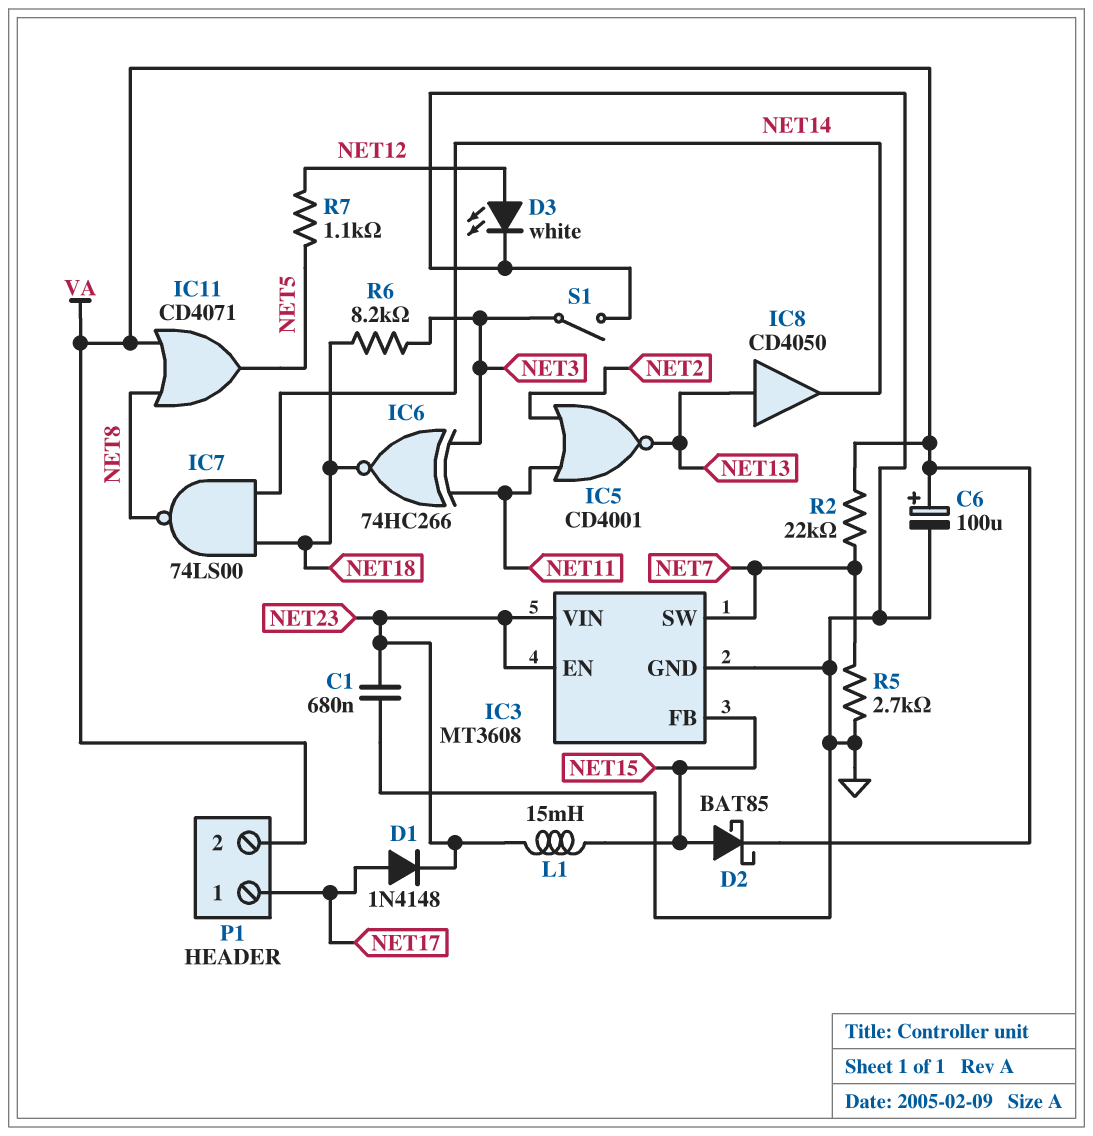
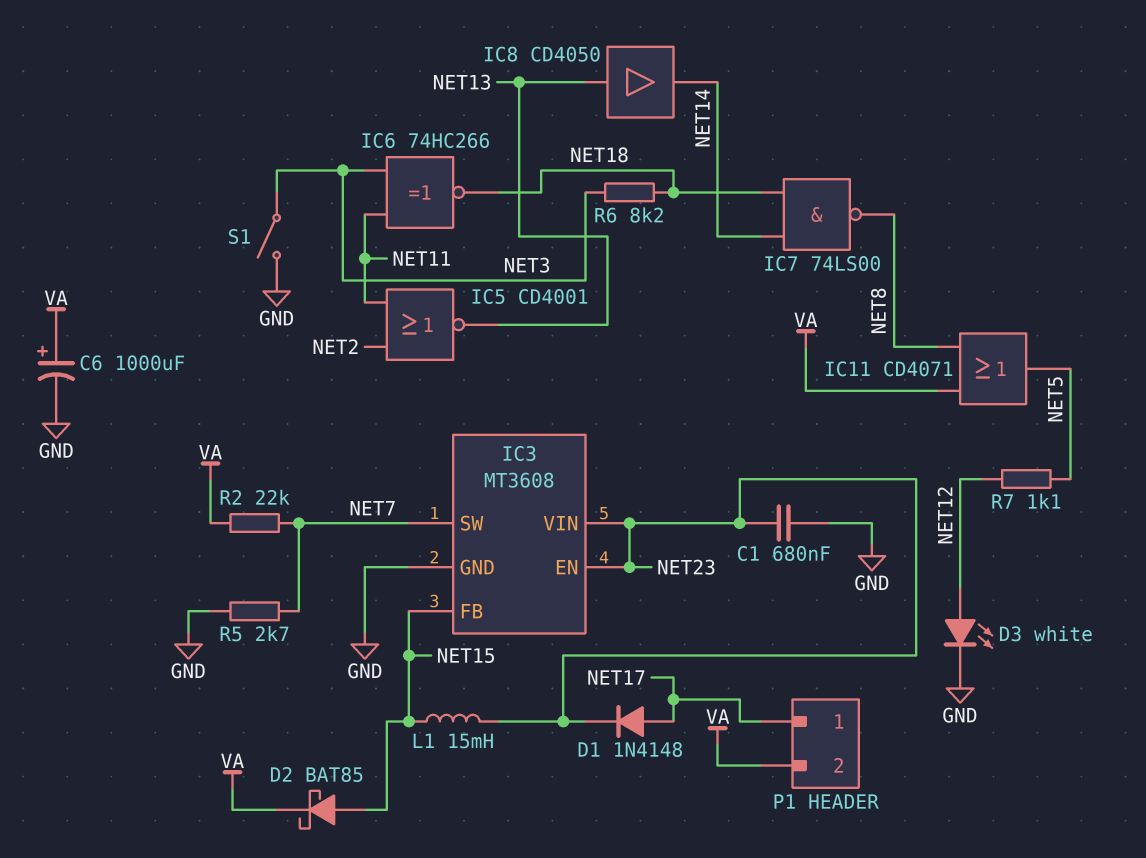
C6: 100uF (plus VA, minus GND) -> 1000uF (plus VA, minus GND)

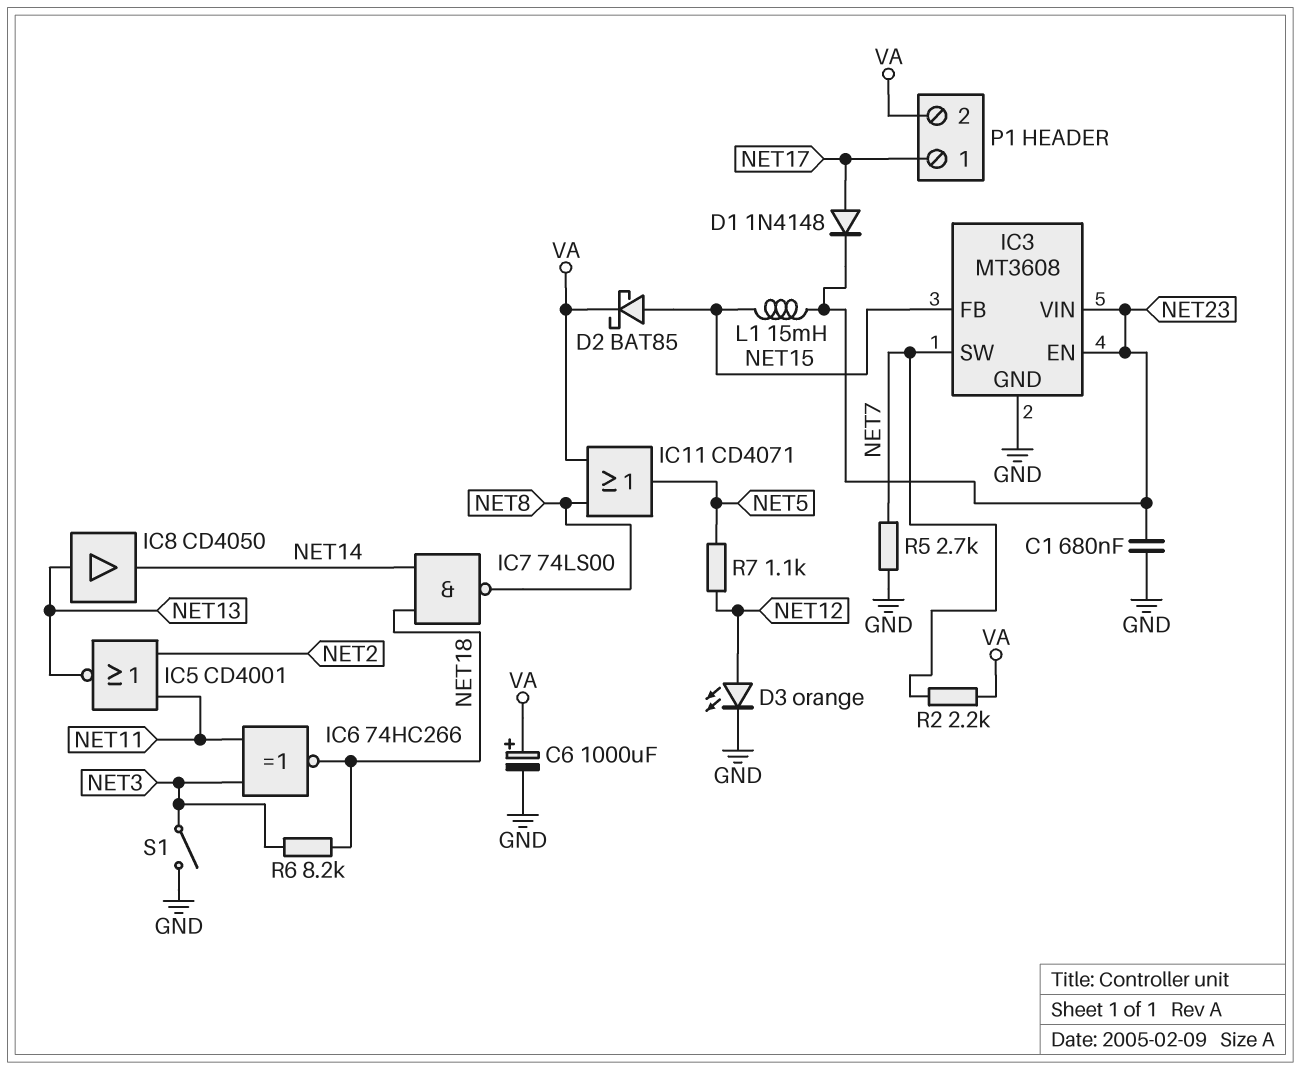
D3: LED white (A NET12, K GND) -> LED orange (A NET12, K GND)
R2: 22k (NET7, VA) -> 2.2k (NET7, VA)

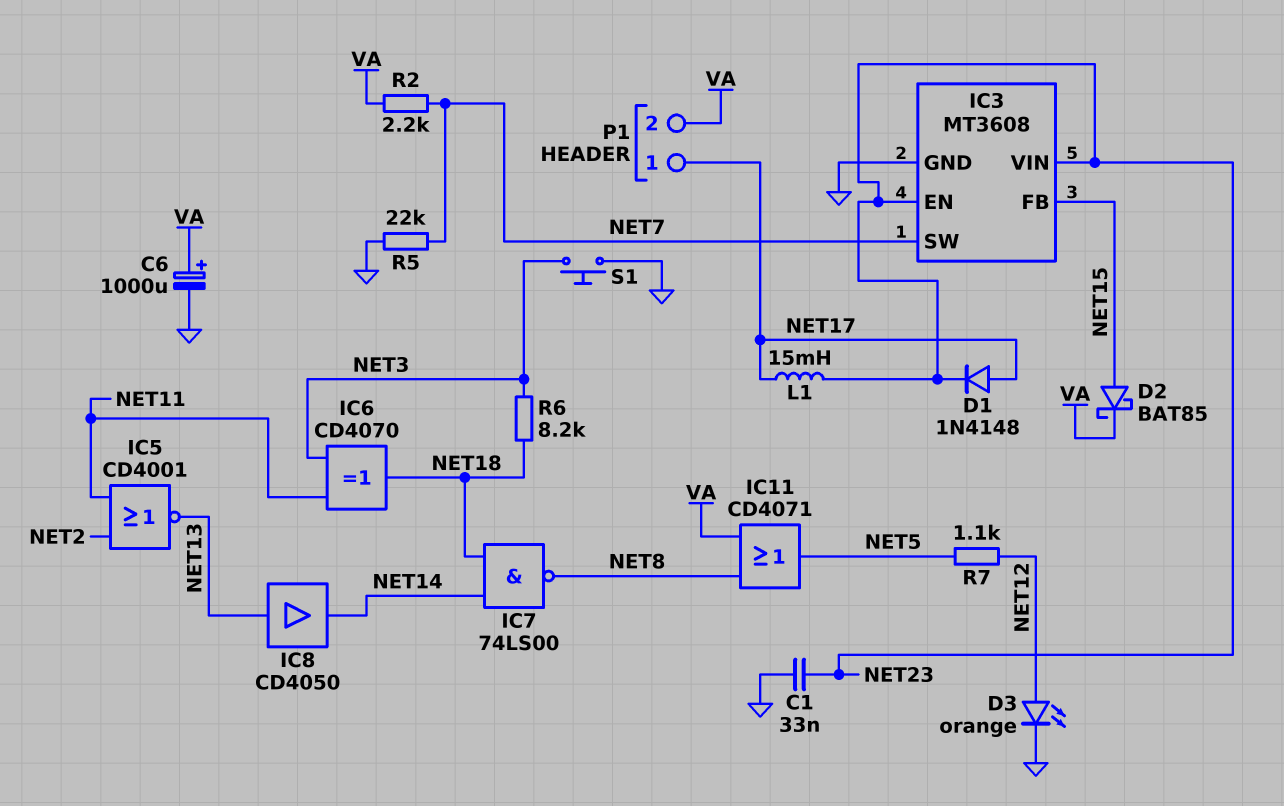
C1: 680nF (GND, NET23) -> 33nF (GND, NET23)
IC6: XNOR 74HC266 (in NET3, in NET11, out NET18) -> XOR CD4070 (in NET3, in NET11, out NET18)
L1: 15mH (NET15, NET23) -> 15mH (NET17, NET23)
R5: 2.7k (GND, NET7) -> 22k (GND, NET7)
S1: switch (GND, NET3) -> button (GND, NET3)

